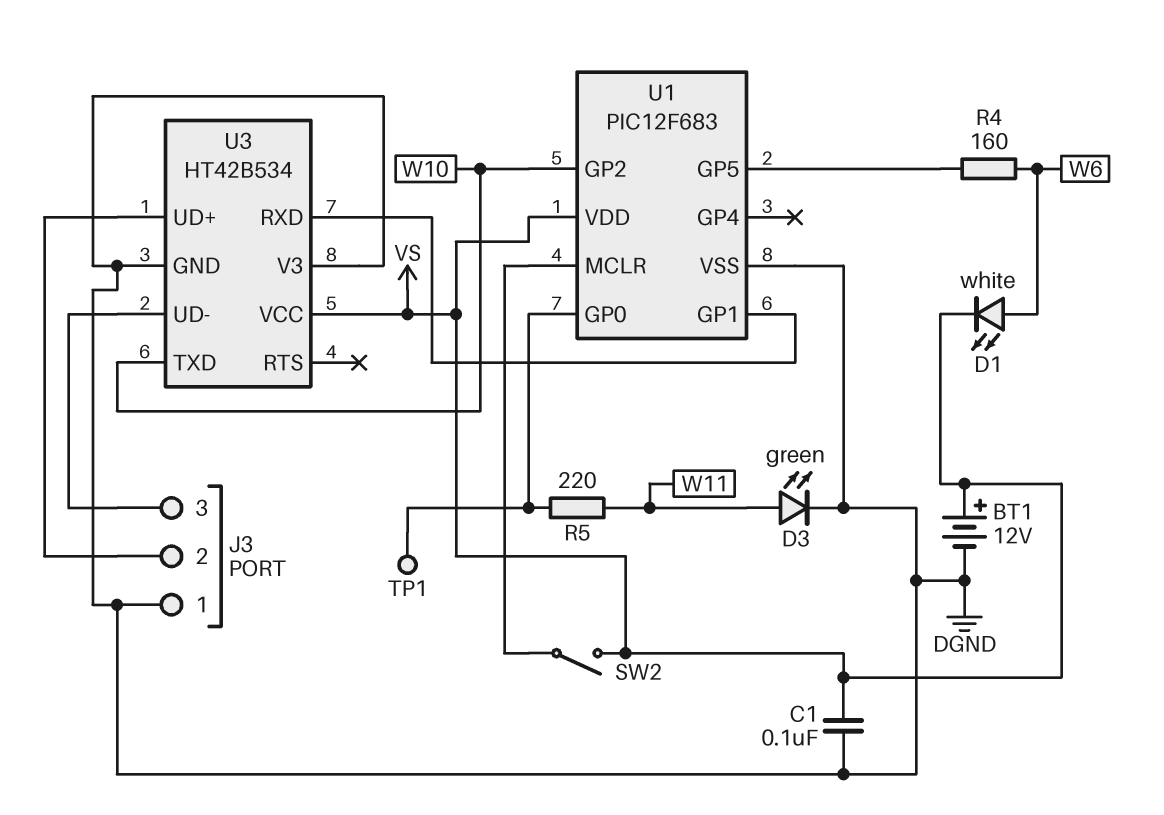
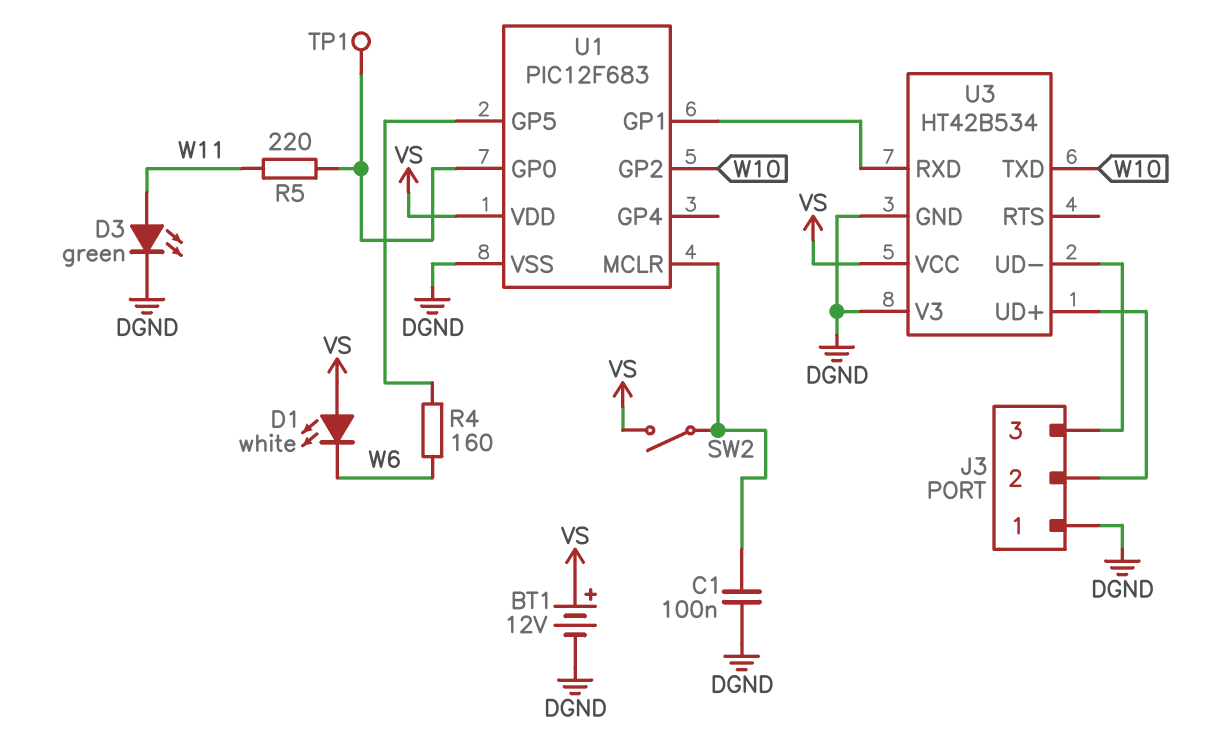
C1: 100nF (DGND, VS) -> 100nF (DGND, U1/MCLR)
D1: LED white (A W6, K VS) -> LED white (A VS, K W6)

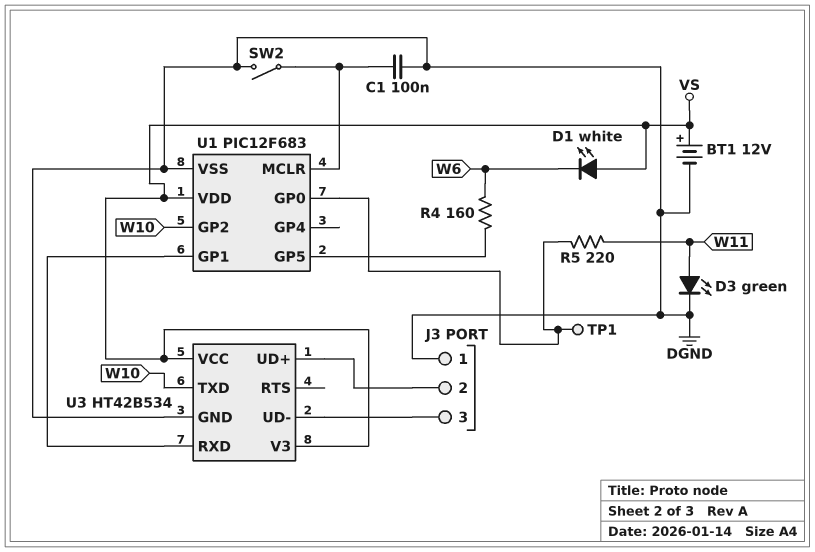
SW2: switch (U1/MCLR, VS) -> switch (DGND, U1/MCLR)
U3 pin V3: DGND -> VS

